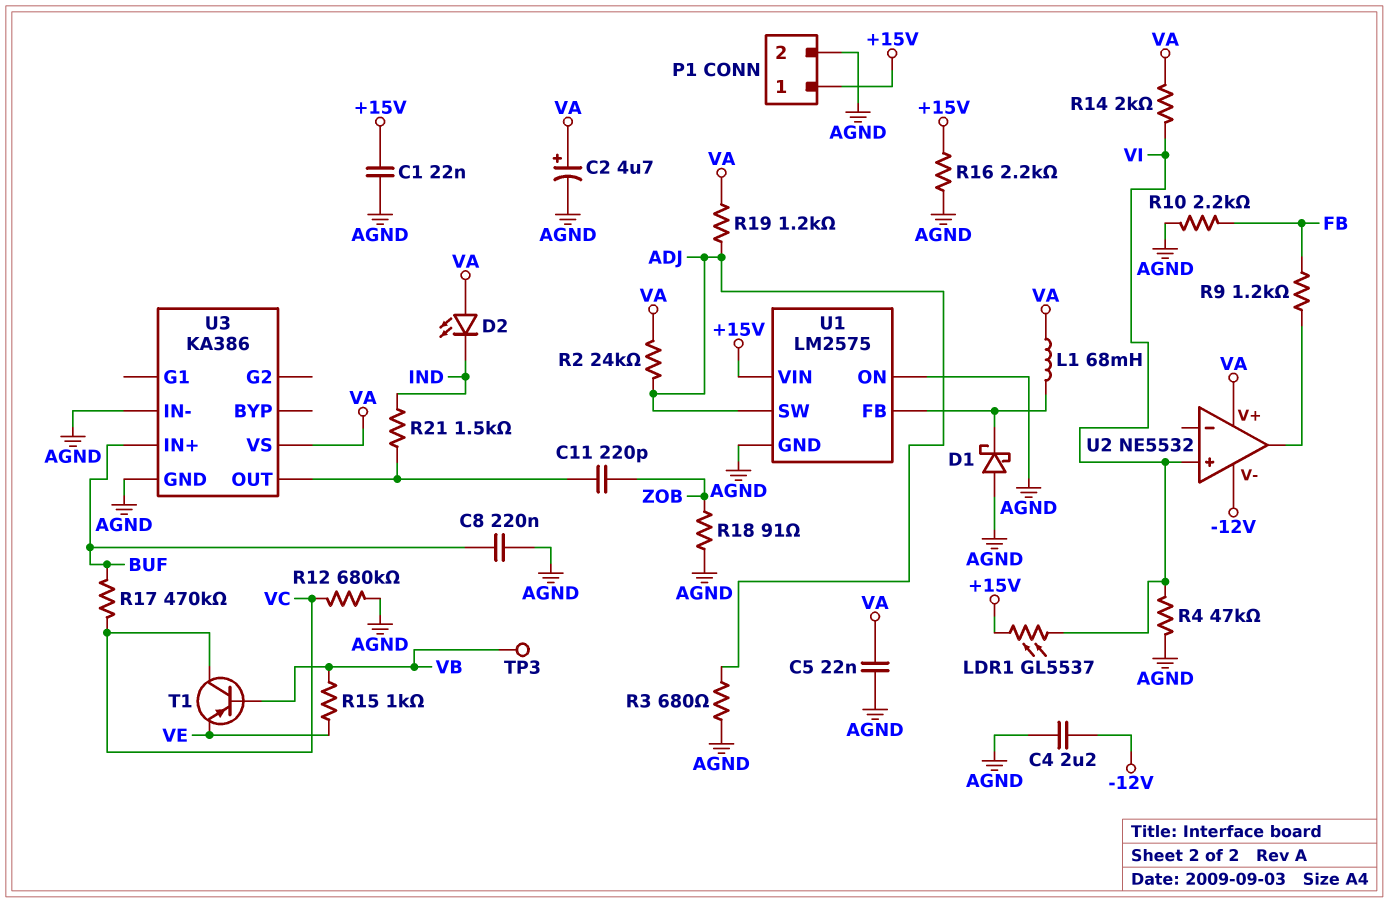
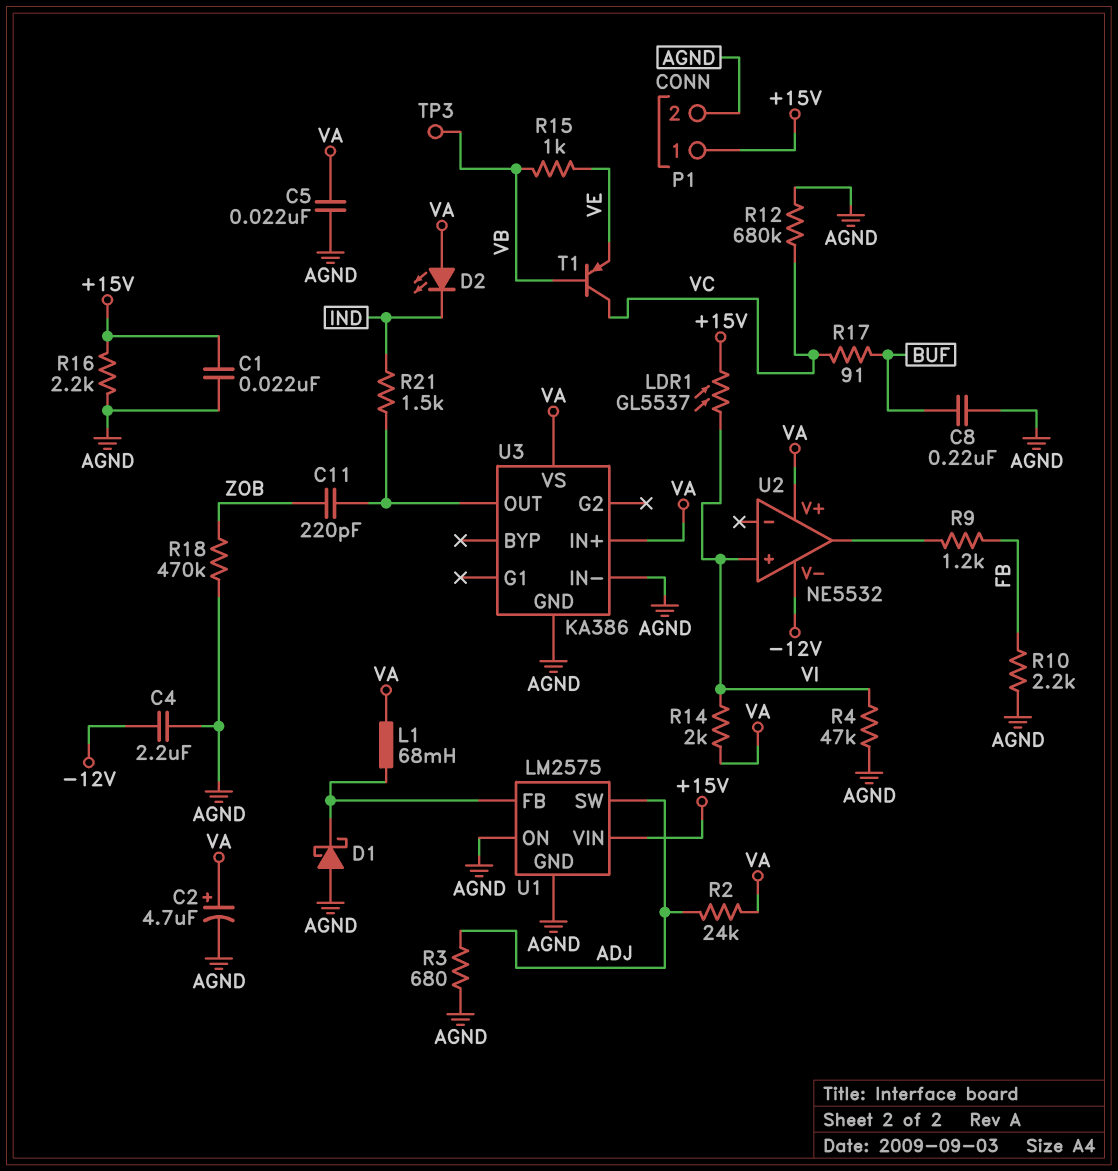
R17: 470k (BUF, VC) -> 91 (BUF, VC)
R18: 91 (AGND, ZOB) -> 470k (AGND, ZOB)
R19: 1.2k (ADJ, VA) -> none
U3 pin IN+: BUF -> VA

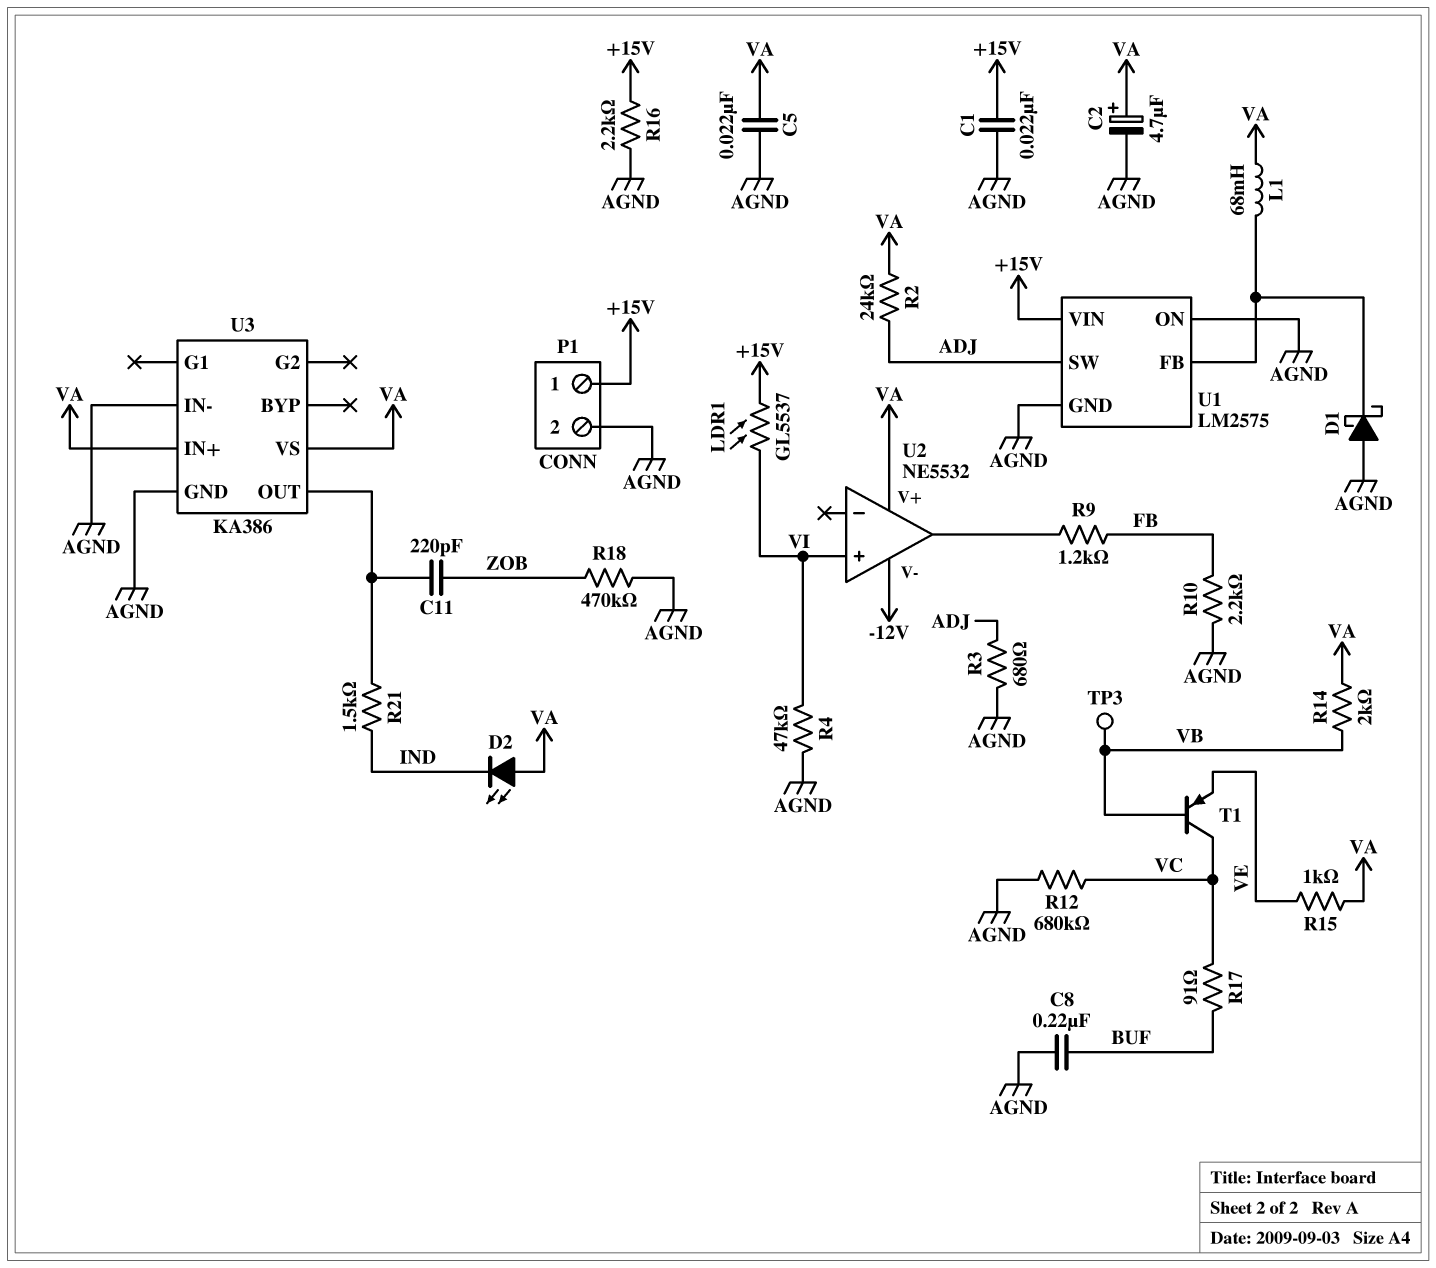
C4: 2.2uF (-12V, AGND) -> none
R14: 2k (VA, VI) -> 2k (VA, VB)
R15: 1k (VB, VE) -> 1k (VA, VE)

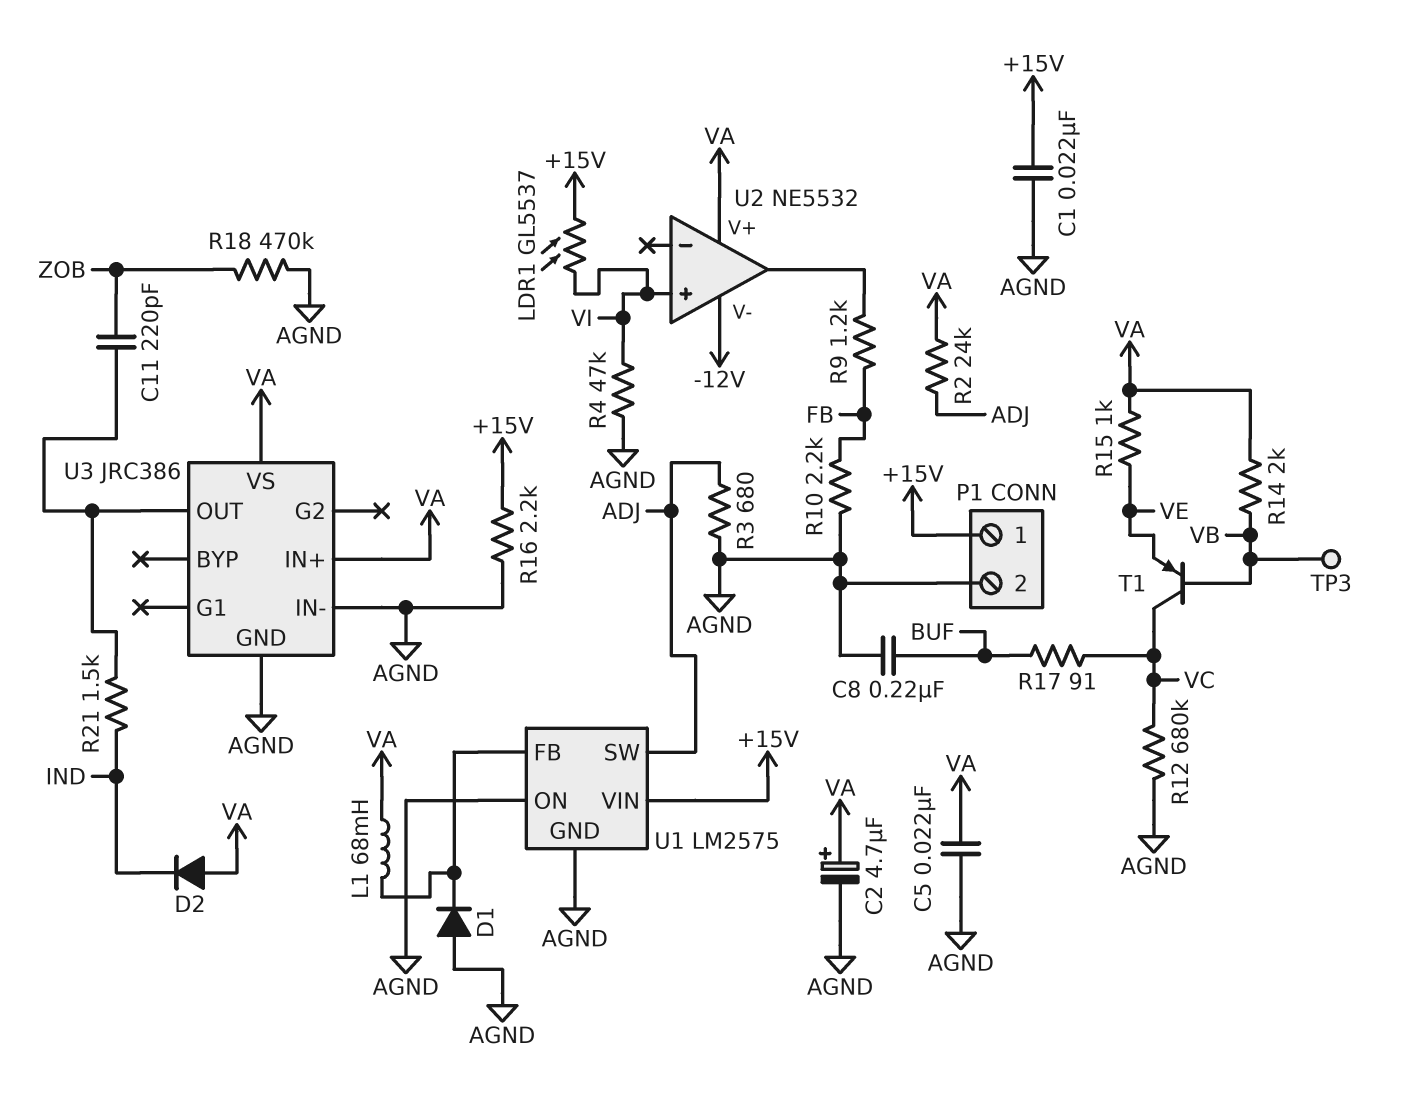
D1: schottky (A AGND, K U1/FB) -> diode (A AGND, K U1/FB)
D2: LED (A VA, K IND) -> diode (A VA, K IND)
U3: KA386 -> JRC386

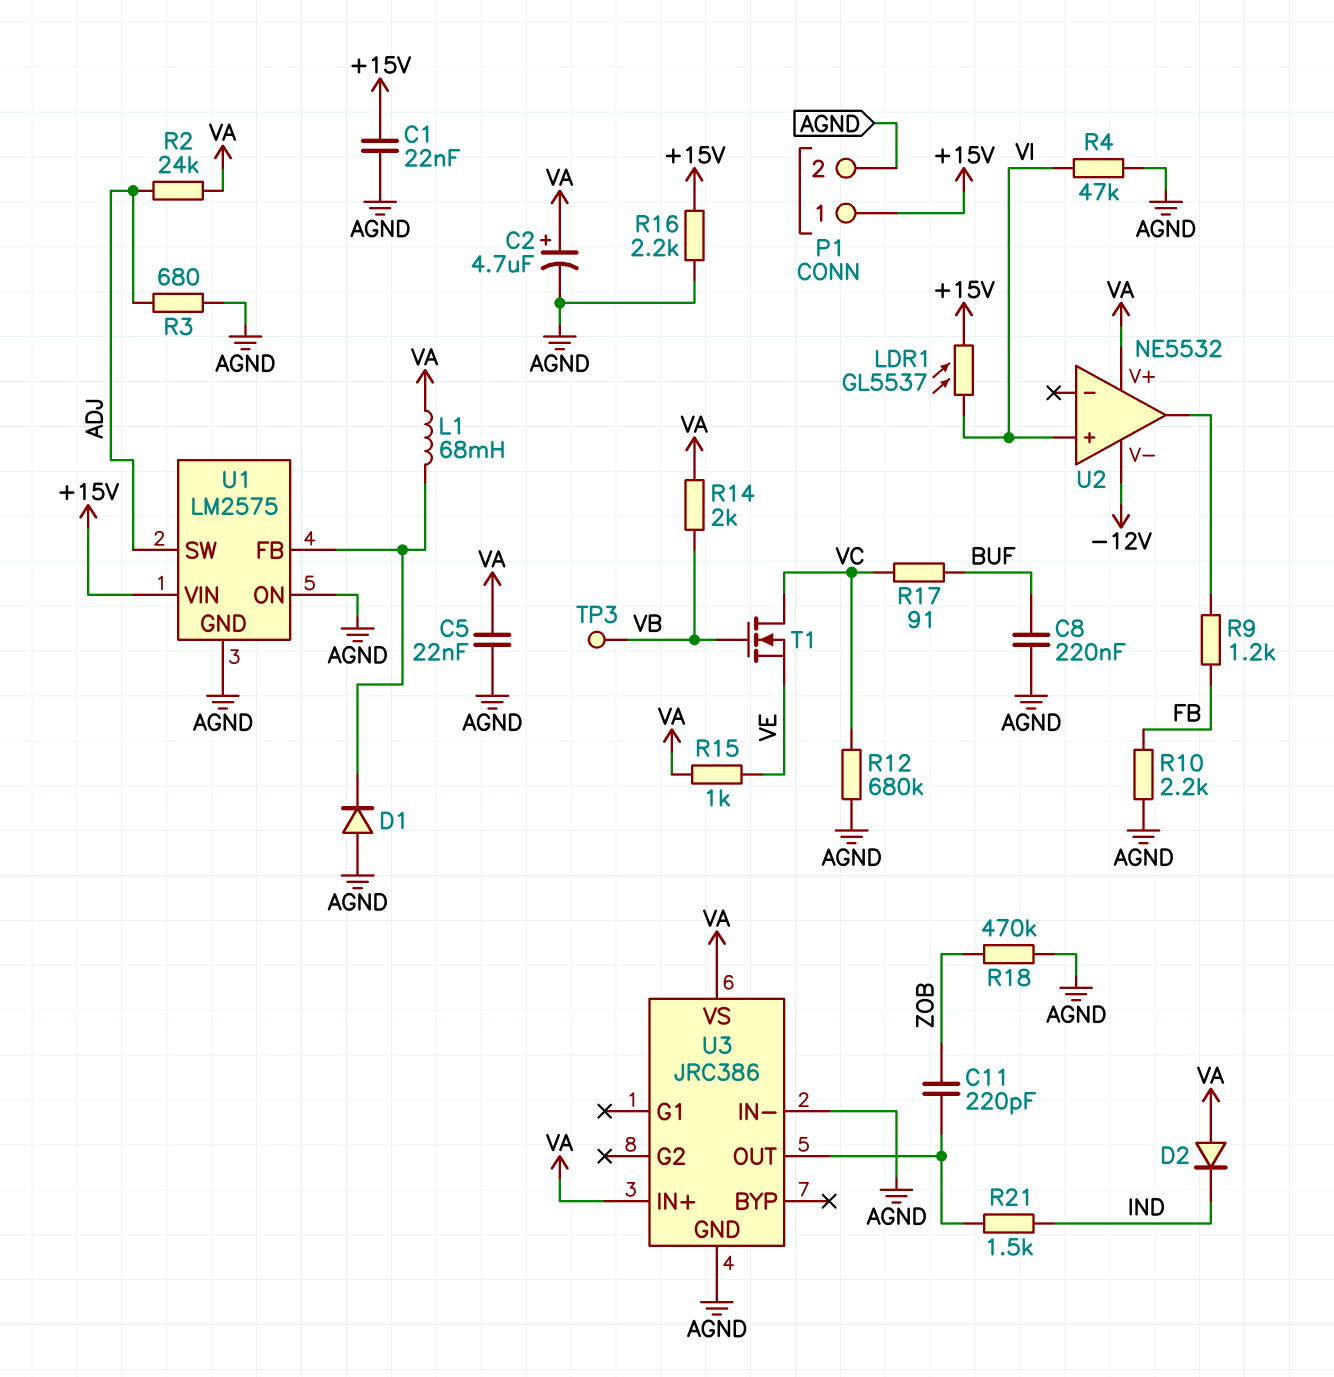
T1: PNP (B VB, C VC, E VE) -> NMOS (G VB, D VC, S VE)

